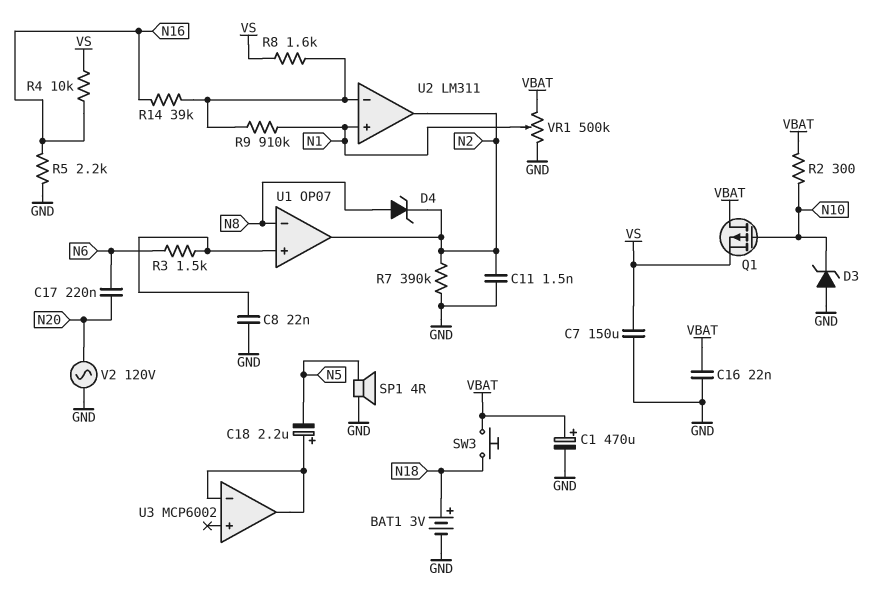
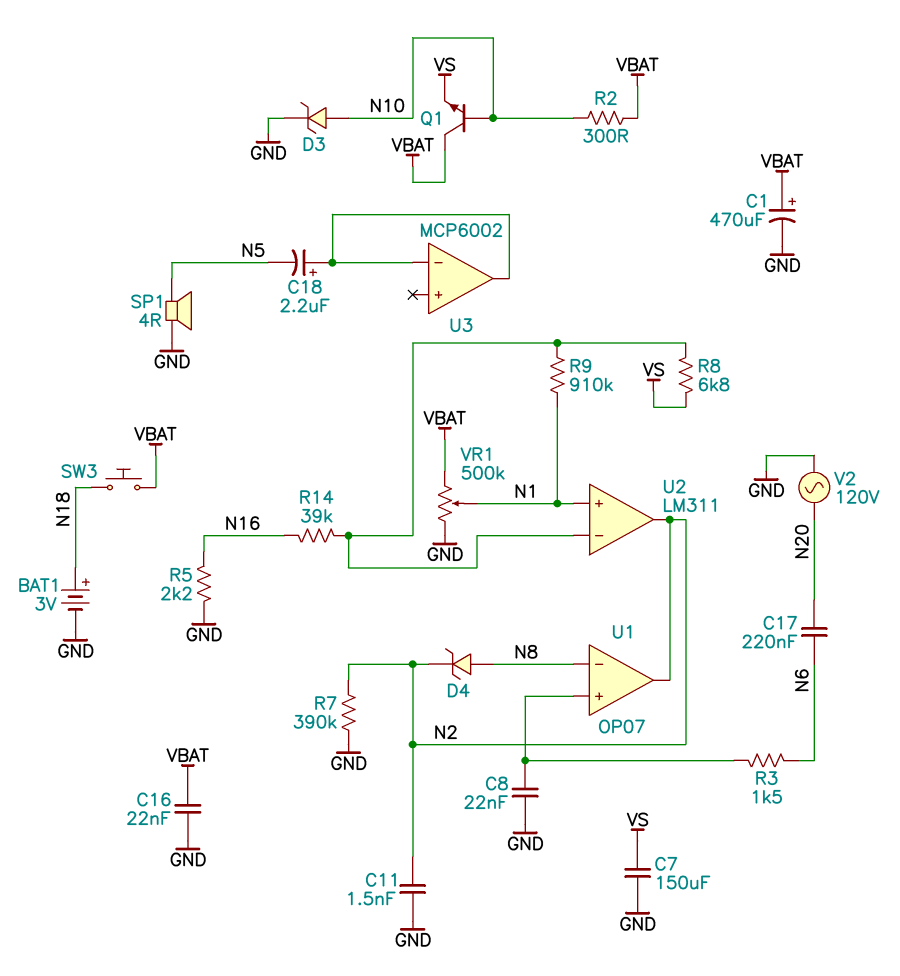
D3: zener (A GND, K N10) -> zener (A N10, K GND)
Q1: PMOS (G N10, D VBAT, S VS) -> NPN (B N10, C VBAT, E VS)
R4: 10k (N16, VS) -> none
R8: 1.6k (U2/in-, VS) -> 6.8k (U2/in-, VS)

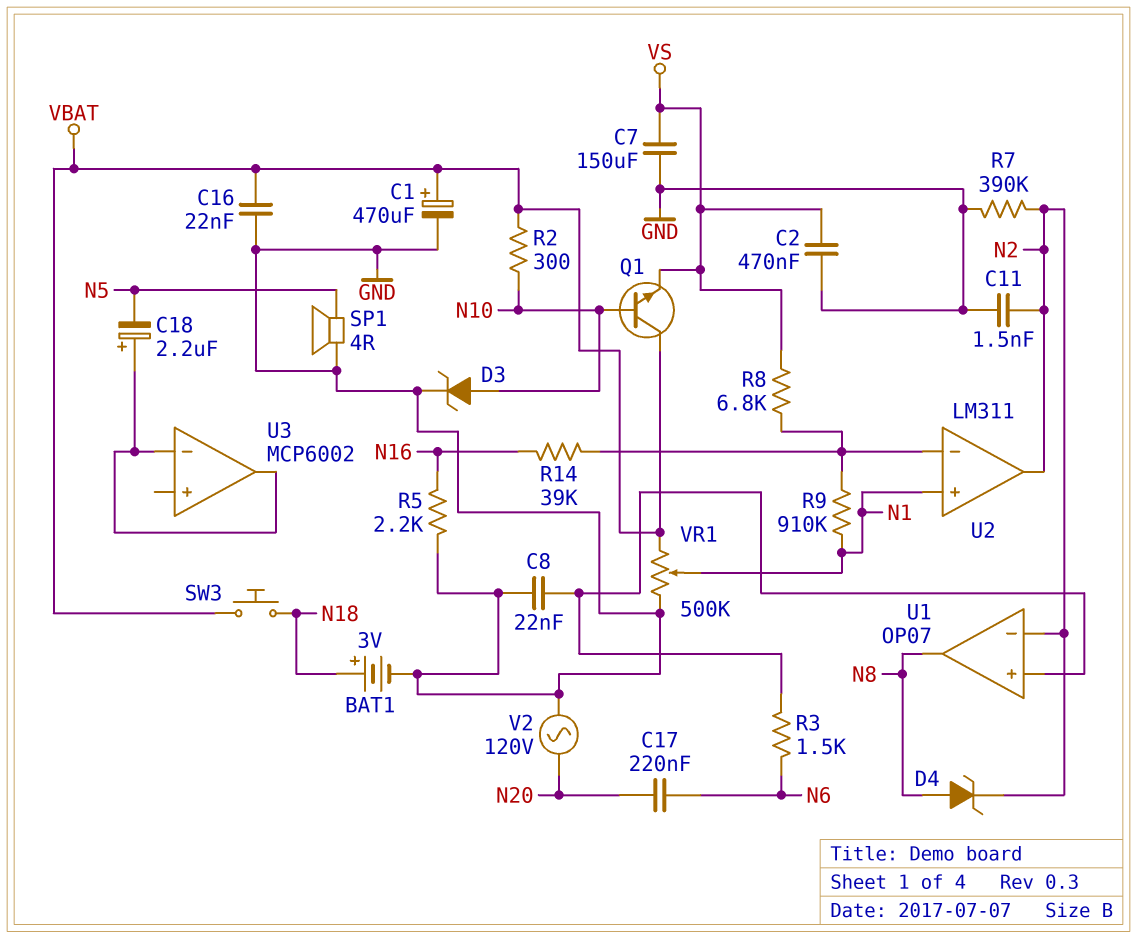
C2: none -> 470nF (GND, VS)
U1 pin in-: N8 -> N2
U1 pin out: N2 -> N8

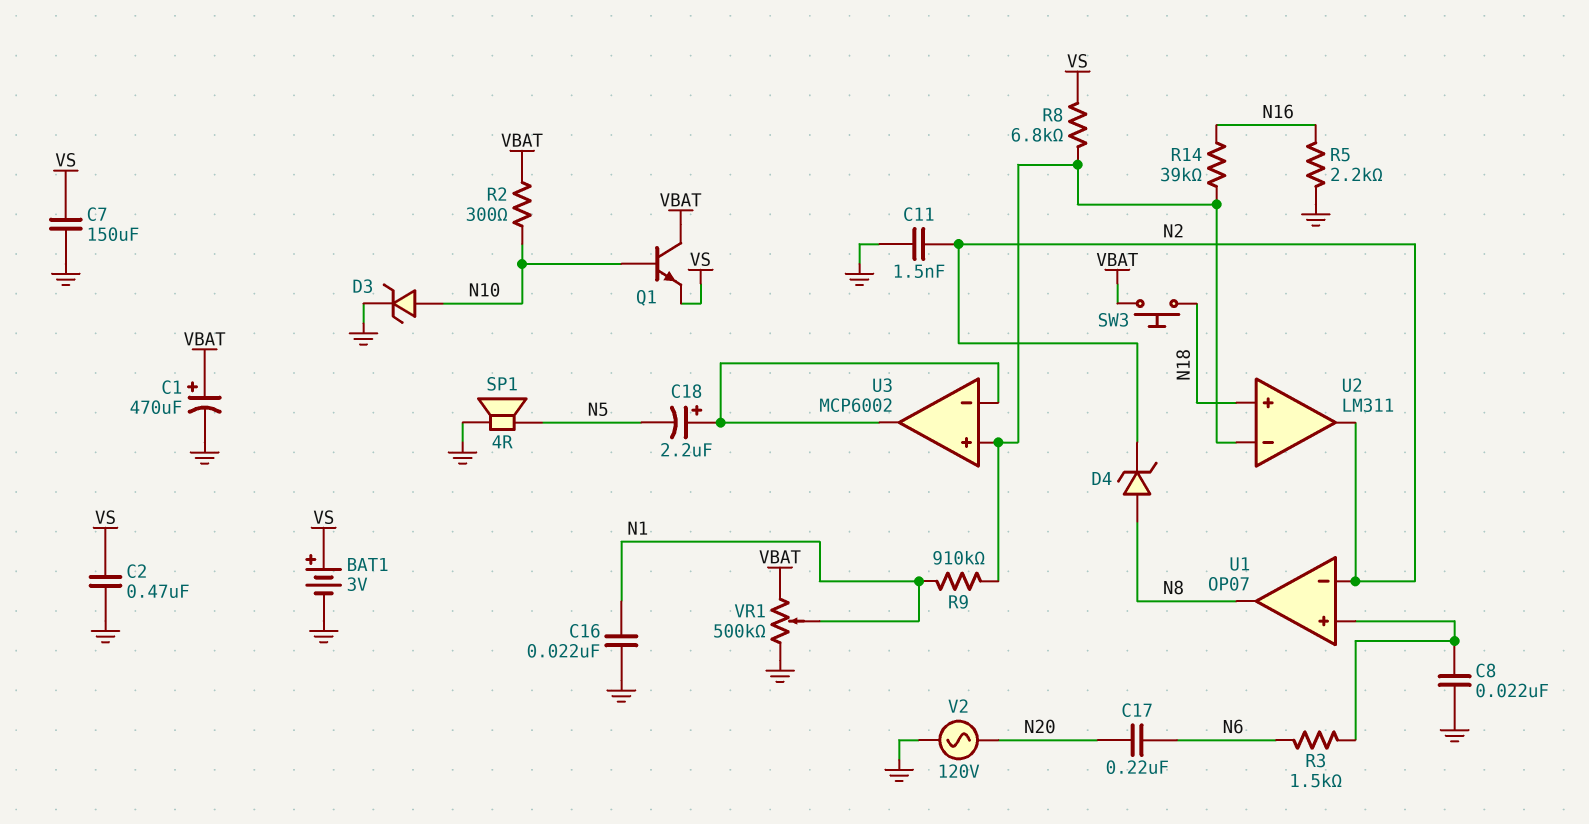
BAT1: 3V (plus N18, minus GND) -> 3V (plus VS, minus GND)
C16: 22nF (GND, VBAT) -> 22nF (GND, N1)
R7: 390k (GND, N2) -> none
U2 pin in+: N1 -> N18
U3 pin in+: none -> U2/in-

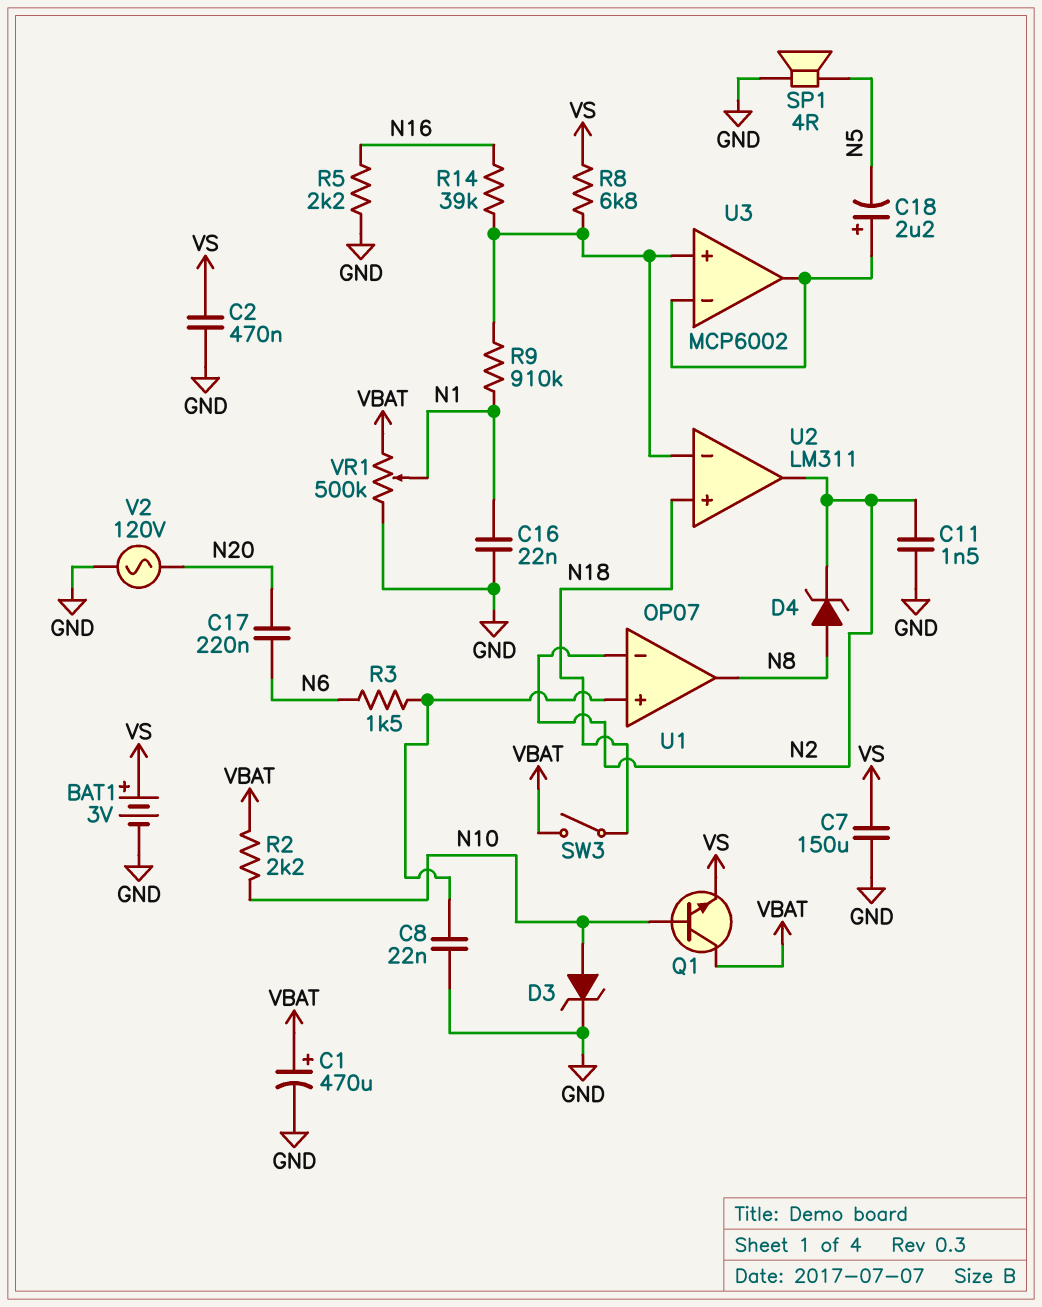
R2: 300 (N10, VBAT) -> 2.2k (N10, VBAT)
SW3: button (N18, VBAT) -> switch (N18, VBAT)

